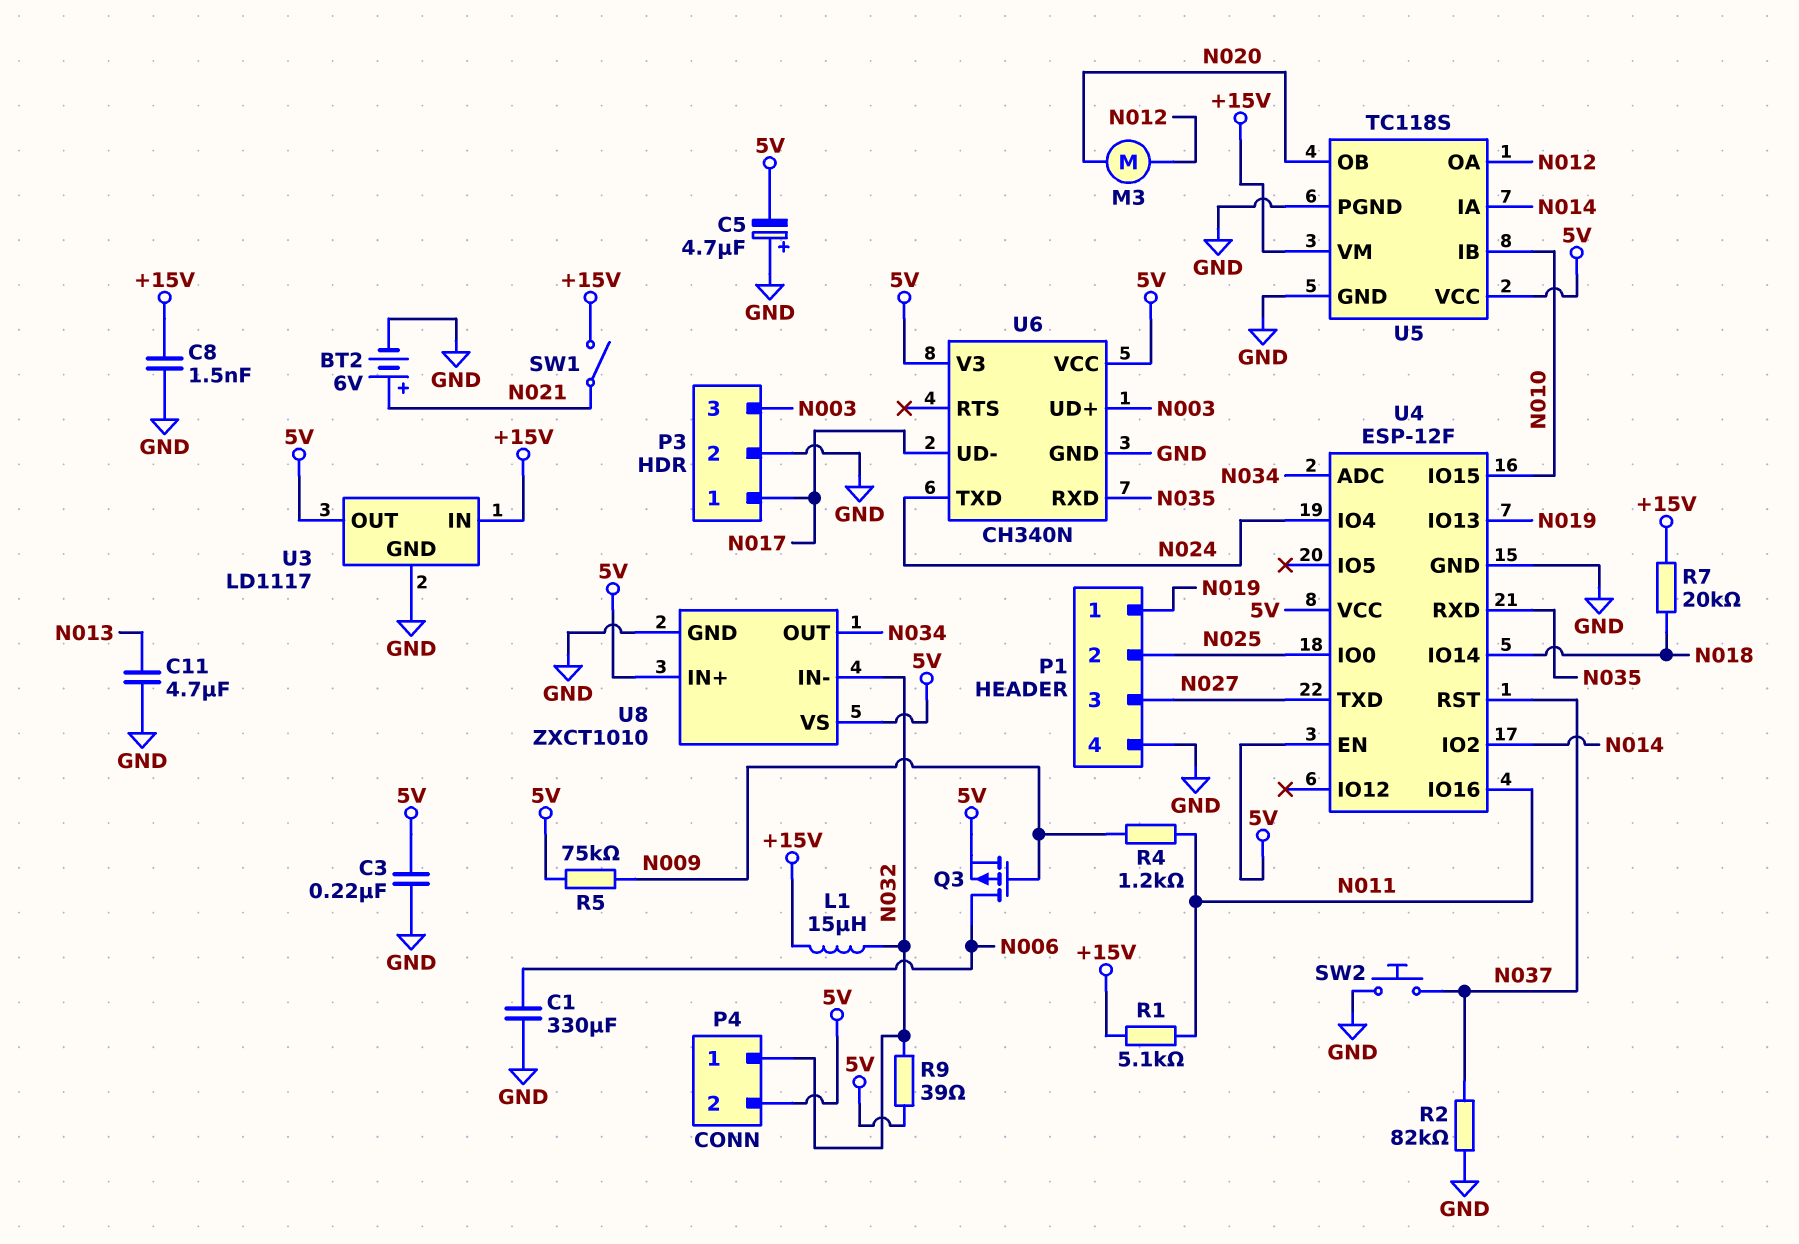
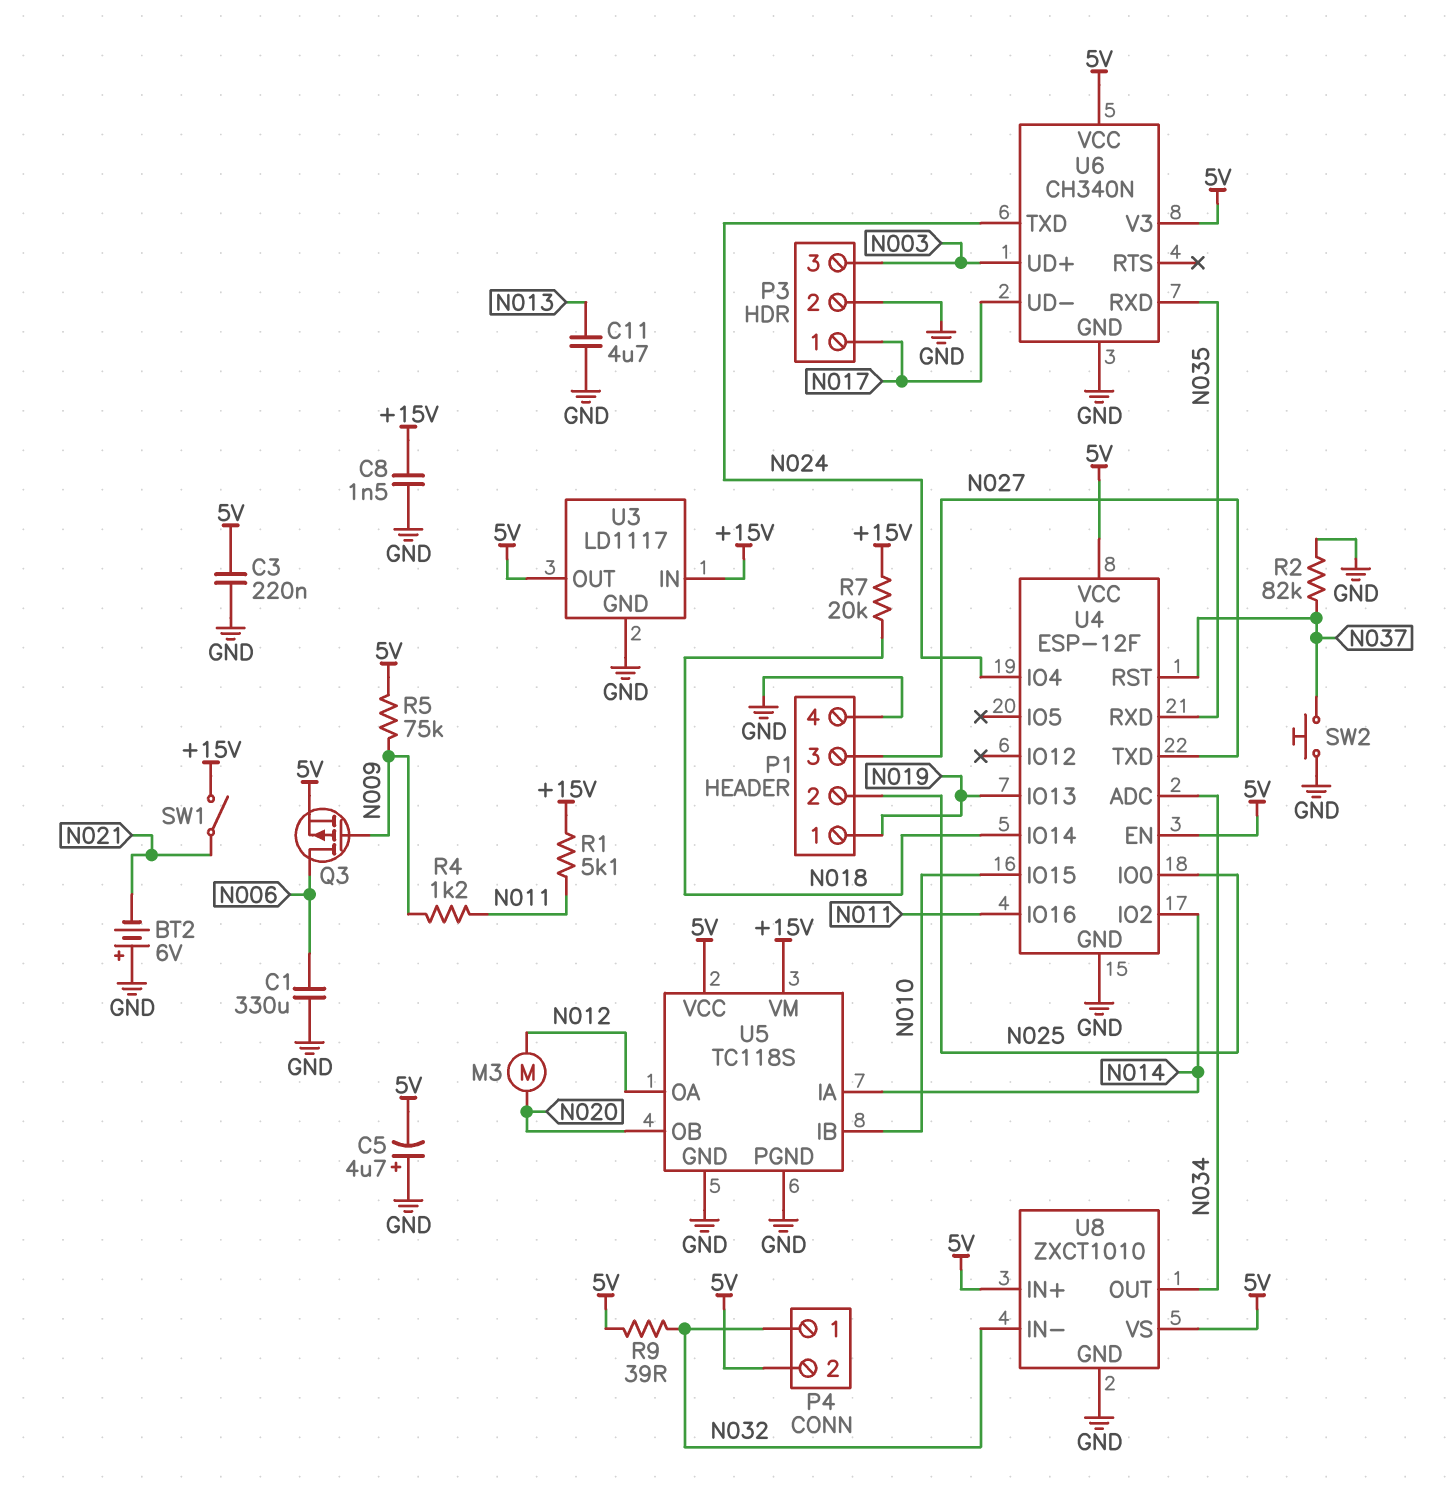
BT2: 6V (plus N021, minus GND) -> 6V (plus GND, minus N021)
L1: 15uH (+15V, N032) -> none

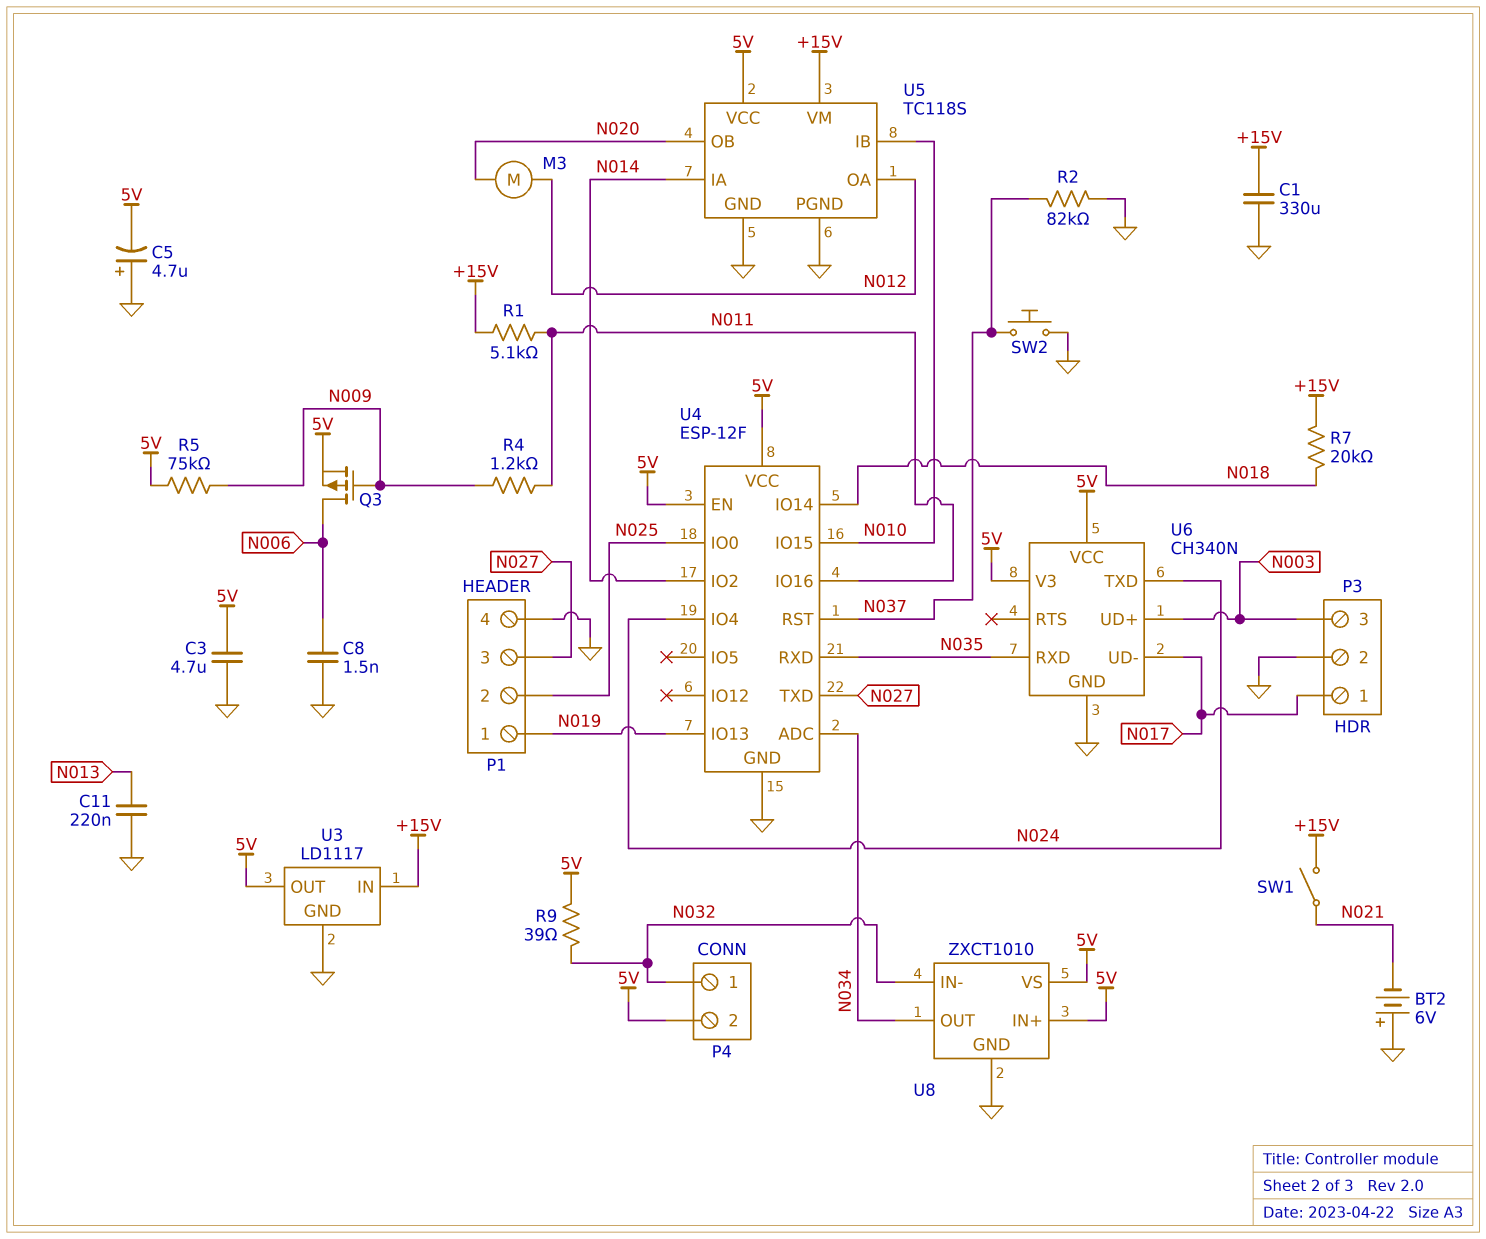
C1: 330uF (GND, N006) -> 330uF (+15V, GND)
C3: 220nF (5V, GND) -> 4.7uF (5V, GND)
C8: 1.5nF (+15V, GND) -> 1.5nF (GND, N006)
C11: 4.7uF (GND, N013) -> 220nF (GND, N013)

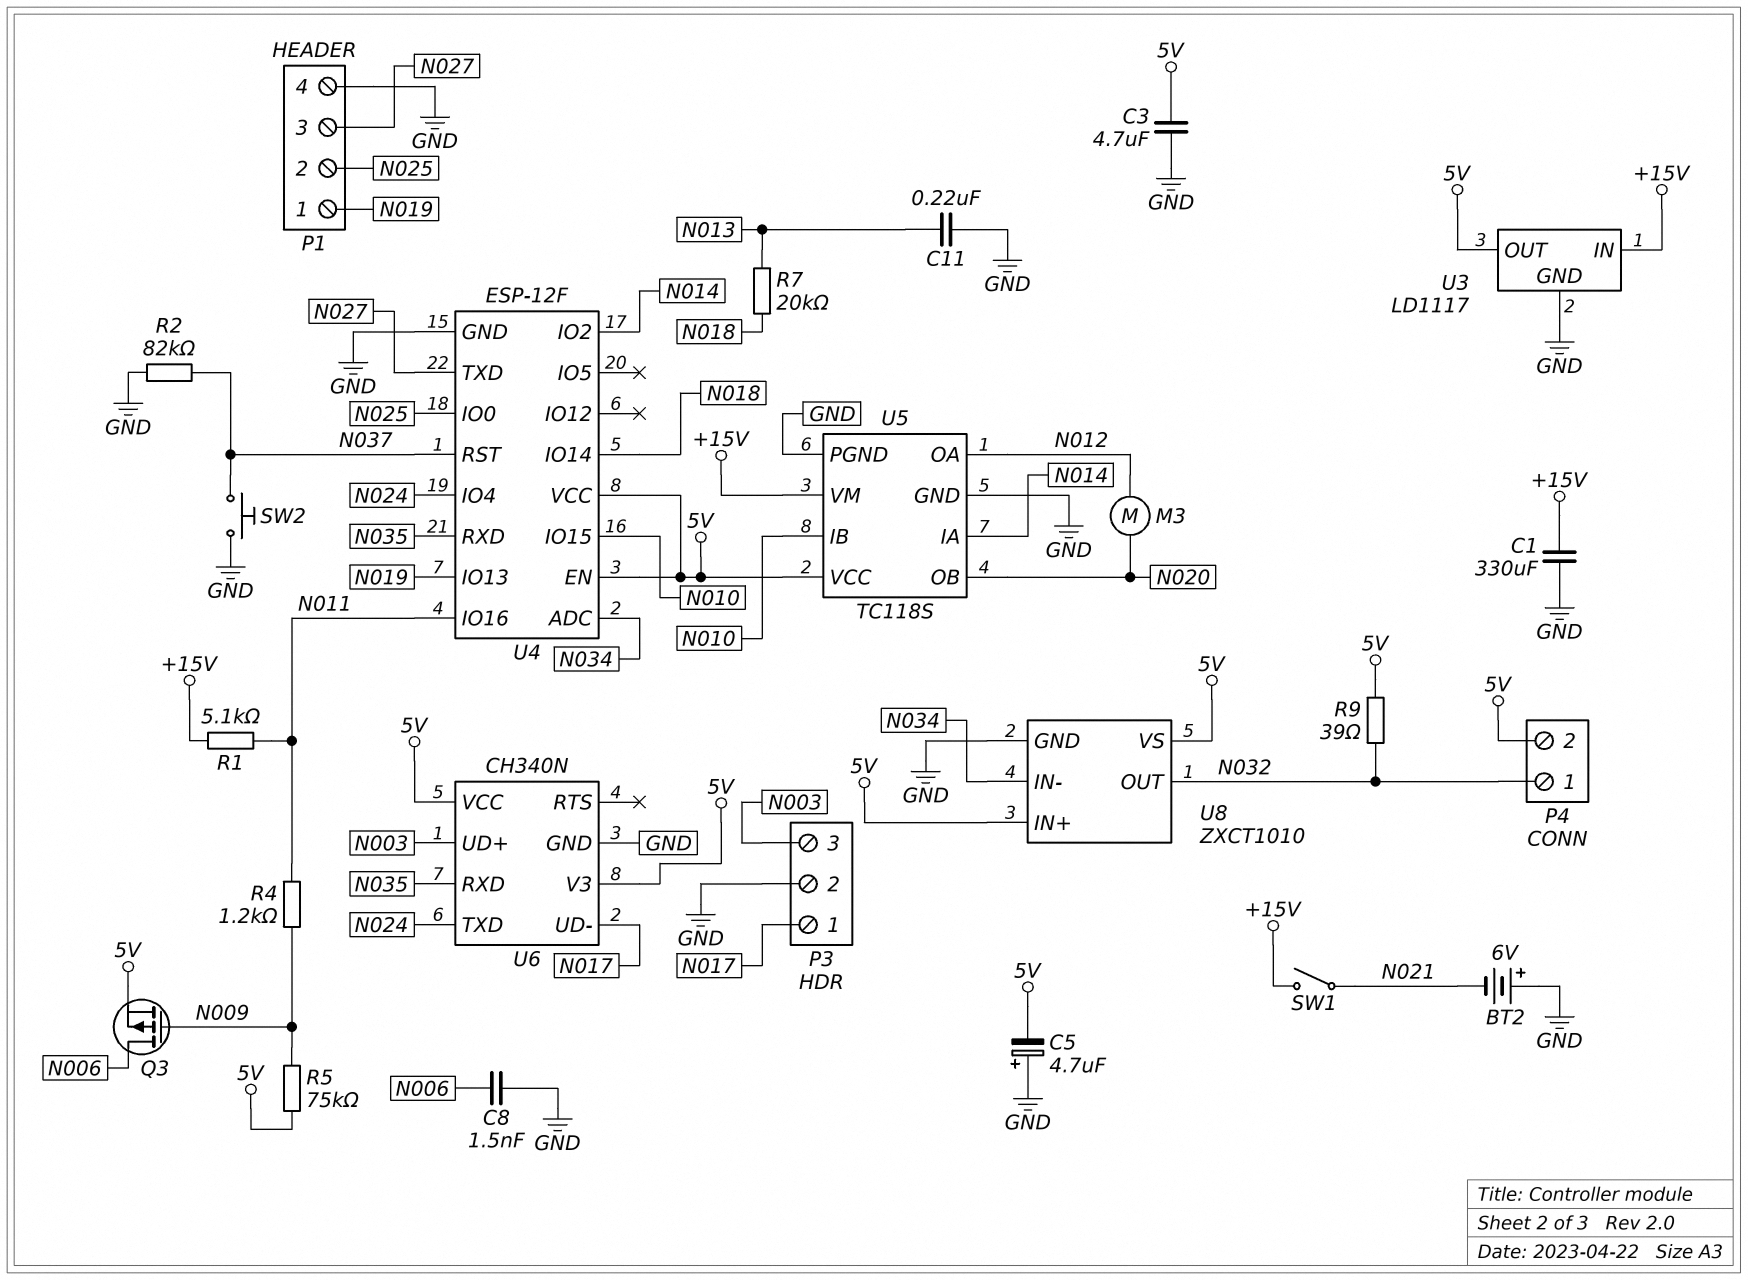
R7: 20k (+15V, N018) -> 20k (N013, N018)
U8 pin IN-: N032 -> N034
U8 pin OUT: N034 -> N032

